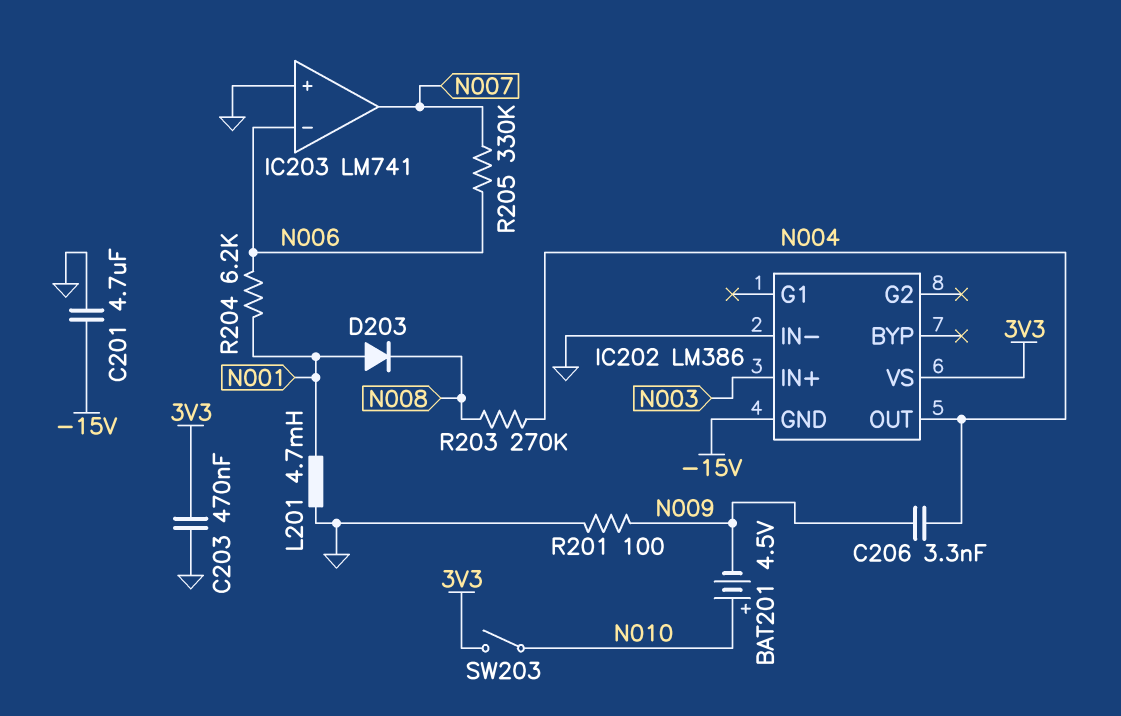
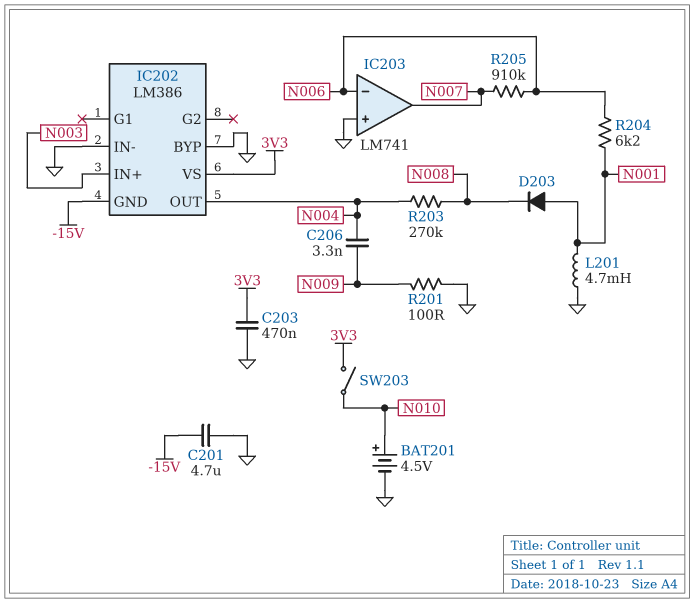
BAT201: 4.5V (plus N010, minus N009) -> 4.5V (plus N010, minus GND)
IC202 pin BYP: none -> GND
R205: 330k (N006, N007) -> 910k (N006, N007)

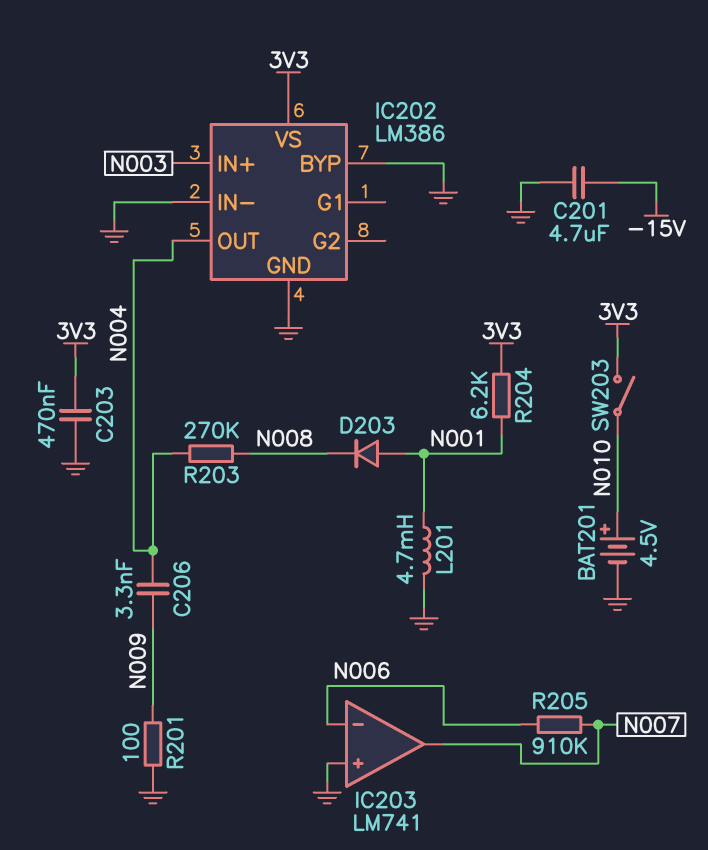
IC202 pin GND: -15V -> GND
R204: 6.2k (N001, N006) -> 6.2k (3V3, N001)

